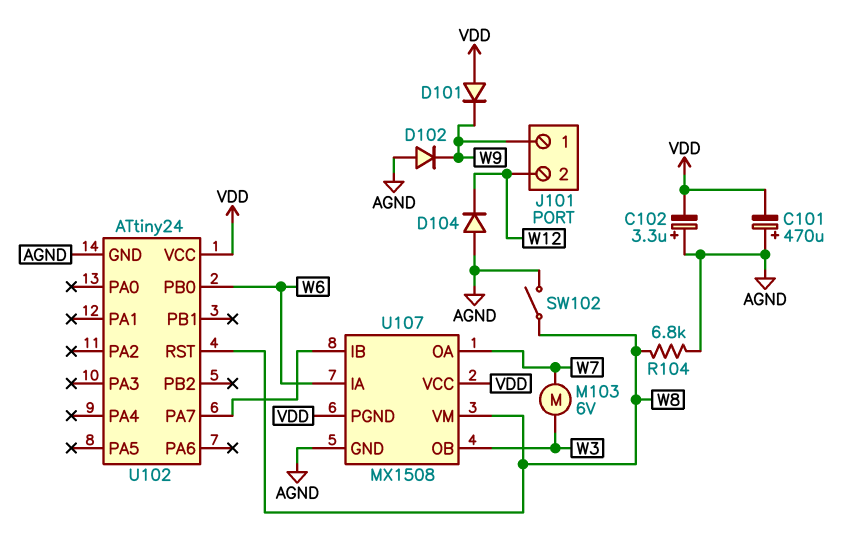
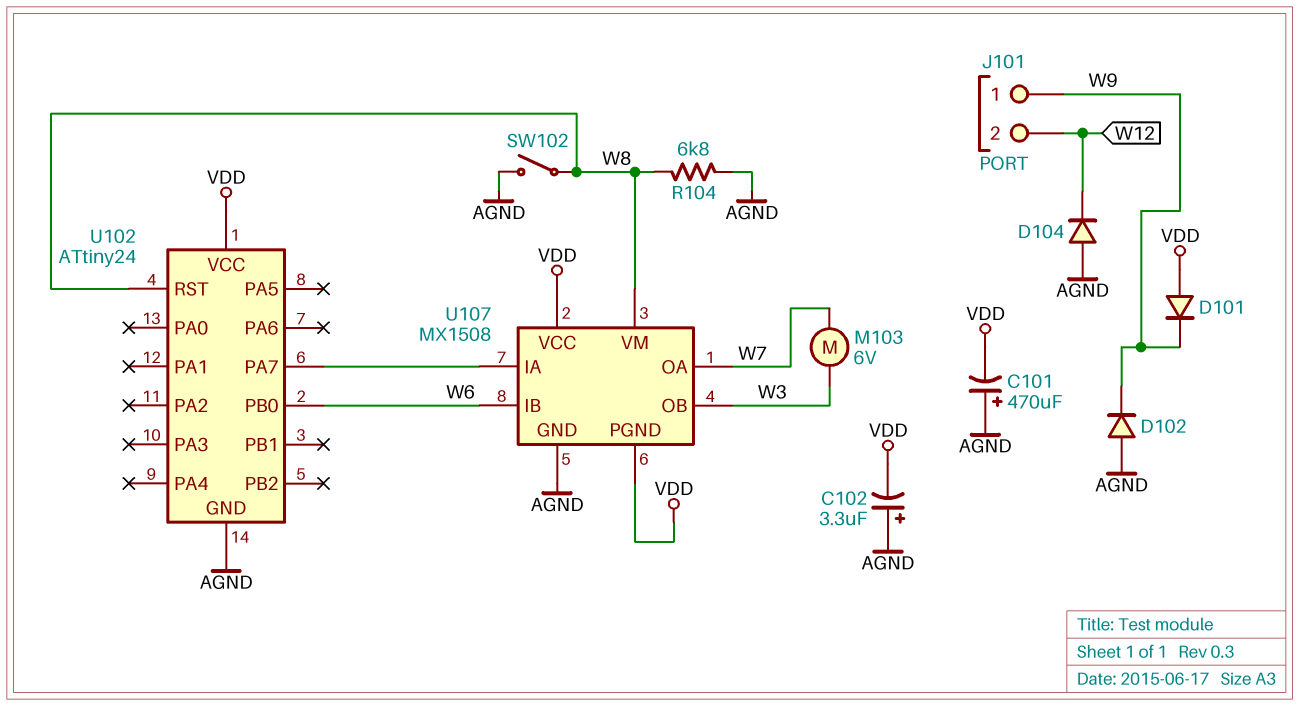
U107 pin IA: W6 -> U102/PA7
U107 pin IB: U102/PA7 -> W6

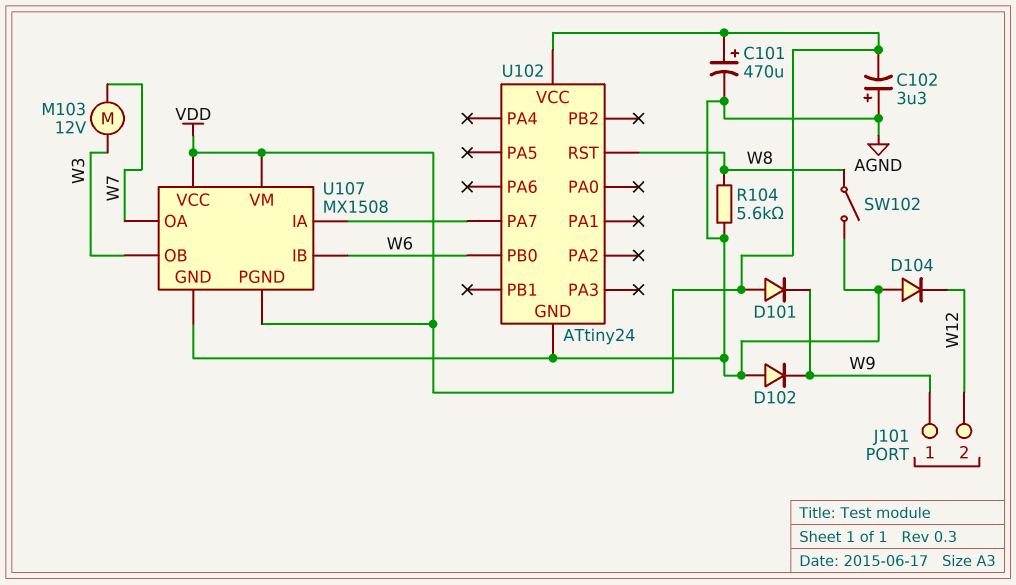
C101: 470uF (plus AGND, minus VDD) -> 470uF (plus VDD, minus AGND)
M103: motor 6V (W3, W7) -> motor 12V (W3, W7)
R104: 6.8k (AGND, W8) -> 5.6k (AGND, W8)
U107 pin VM: W8 -> VDD

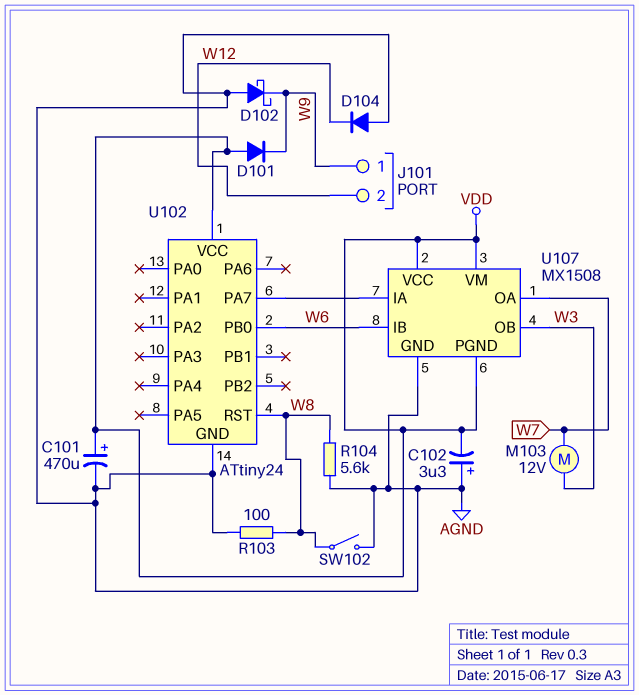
D102: diode (A AGND, K W9) -> schottky (A AGND, K W9)
R103: none -> 100 (AGND, W8)

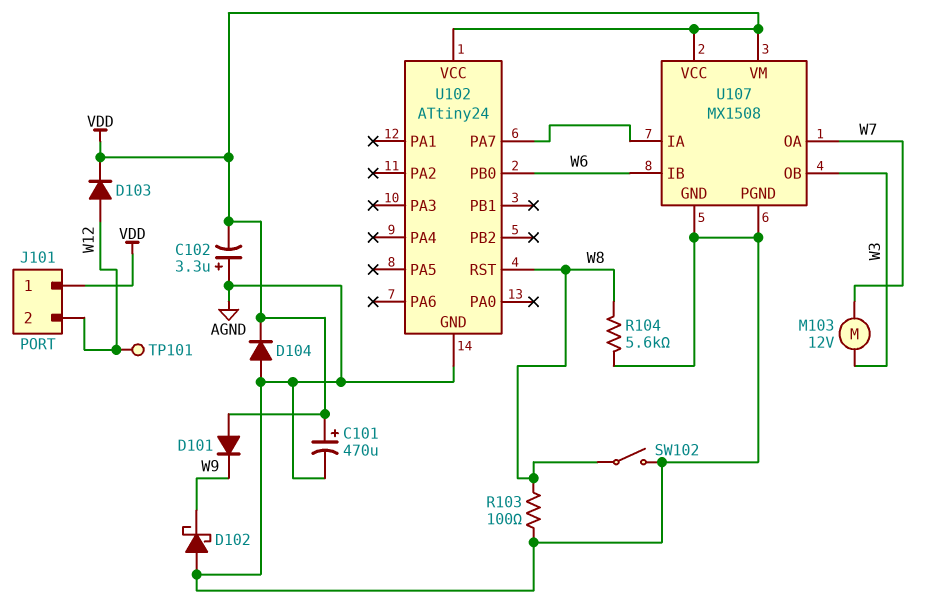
D103: none -> diode (A W12, K VDD)
D104: diode (A AGND, K W12) -> diode (A AGND, K VDD)
J101 pin 1: W9 -> VDD
TP101: none -> test point (W12)
U107 pin PGND: VDD -> AGND

